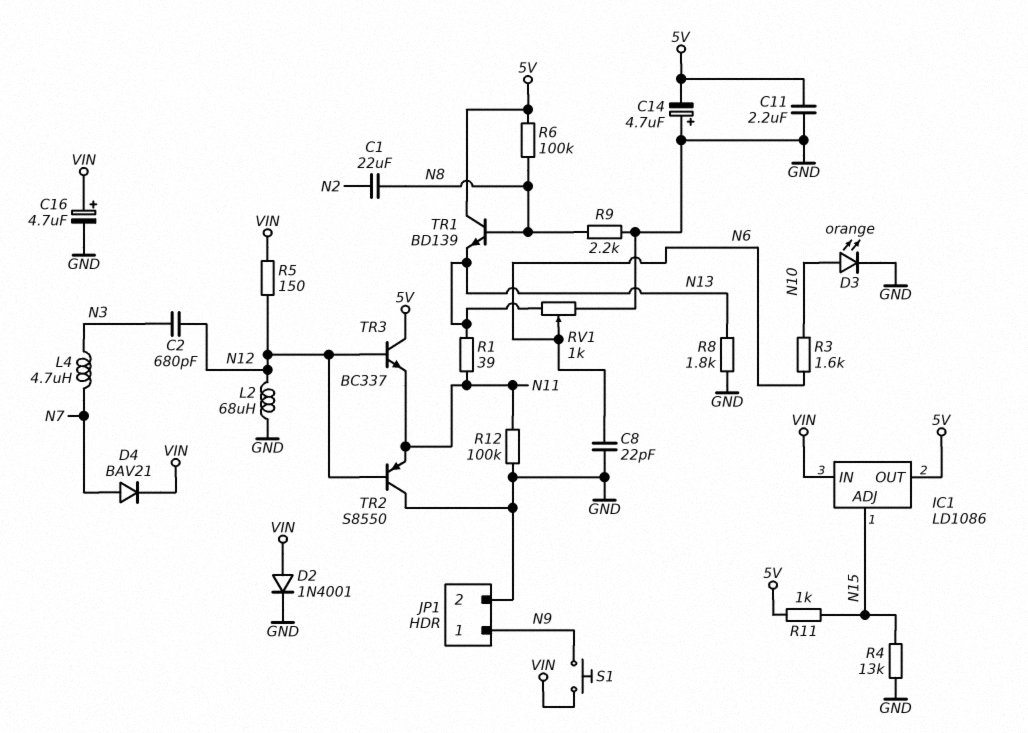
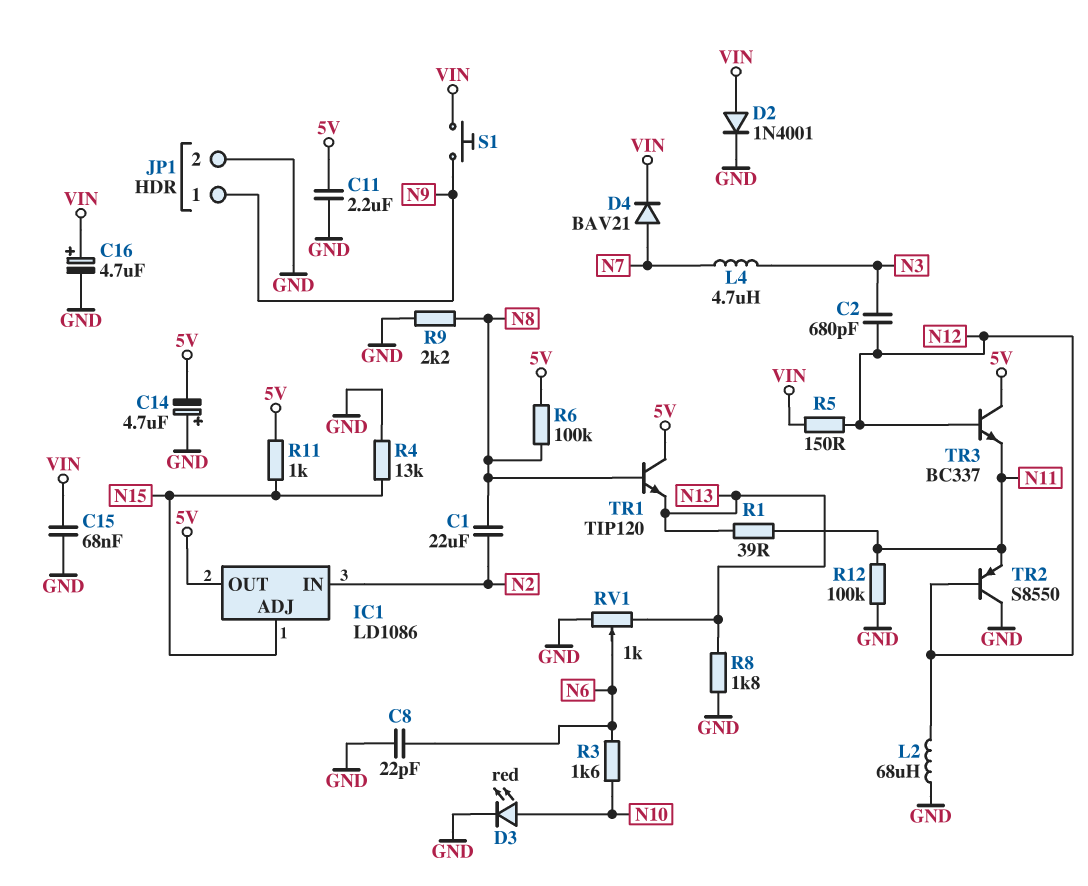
C15: none -> 68nF (GND, VIN)
D3: LED orange (A N10, K GND) -> LED red (A N10, K GND)
IC1 pin IN: VIN -> N2
TR1: NPN BD139 (B N8, C 5V, E N13) -> NPN TIP120 (B N8, C 5V, E N13)

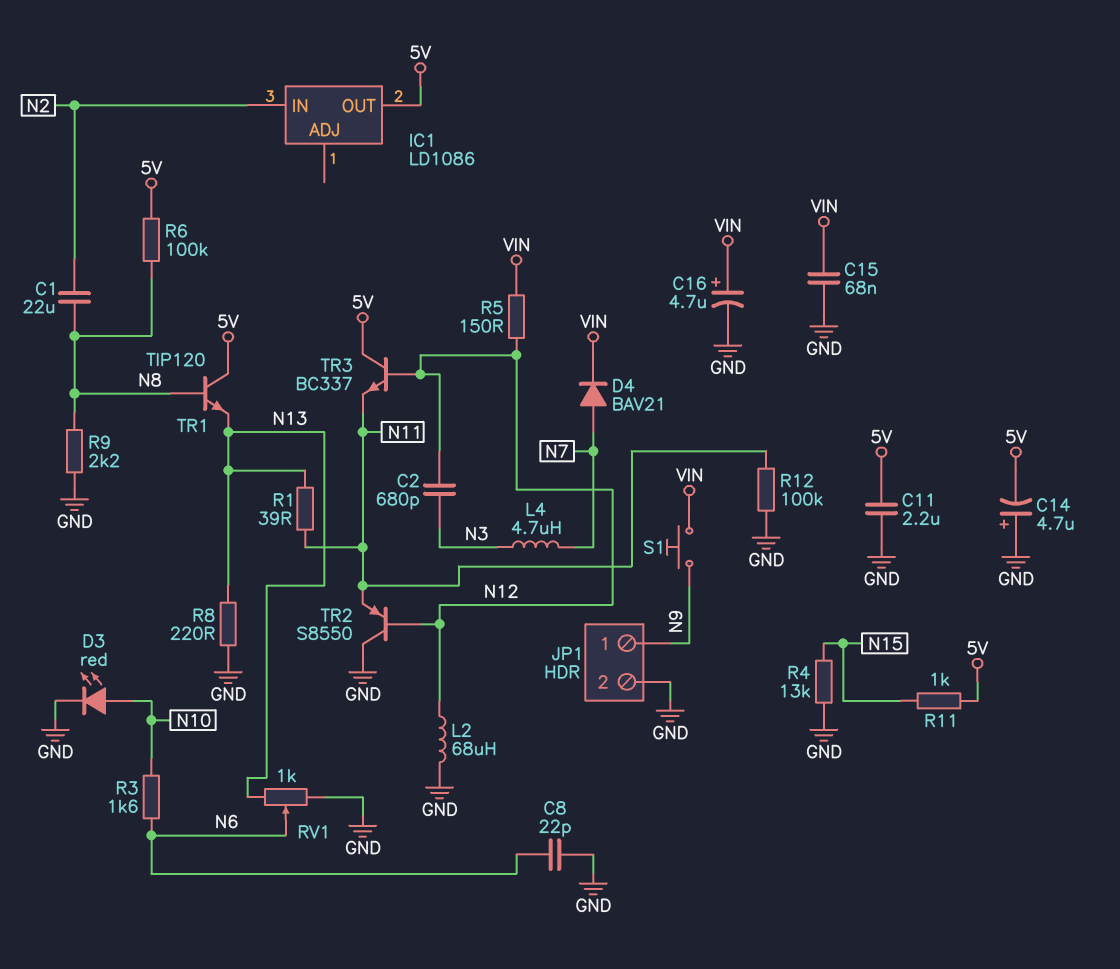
D2: diode 1N4001 (A VIN, K GND) -> none
IC1 pin ADJ: N15 -> none
R8: 1.8k (GND, N13) -> 220 (GND, N13)

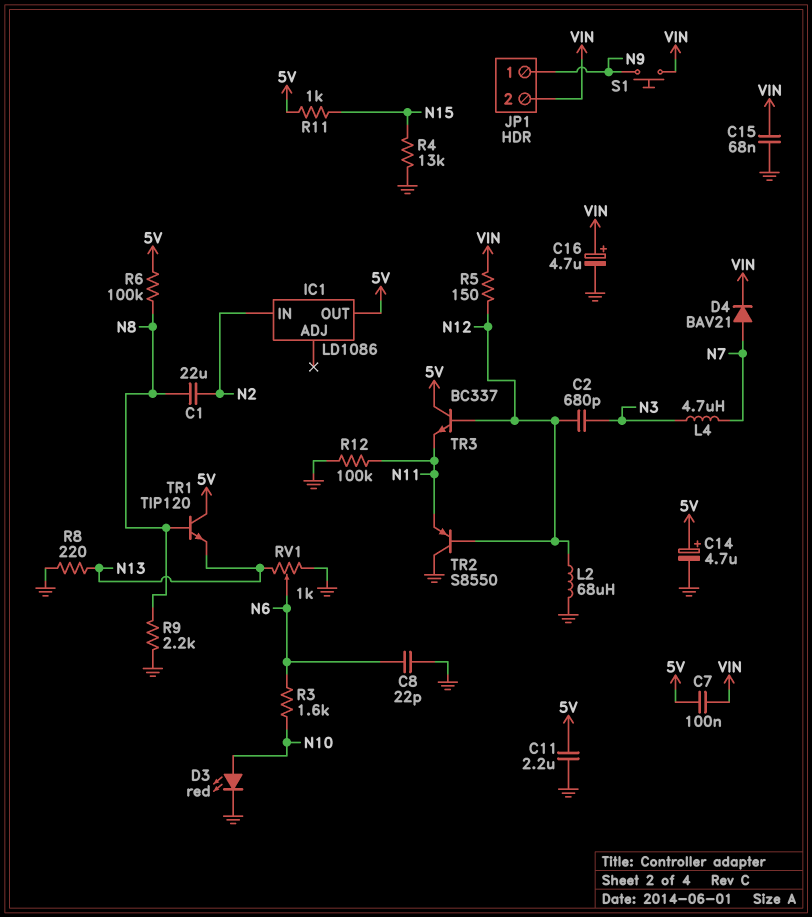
C7: none -> 100nF (5V, VIN)
C14: 4.7uF (plus GND, minus 5V) -> 4.7uF (plus 5V, minus GND)
JP1 pin 2: GND -> VIN
R1: 39 (N11, N13) -> none

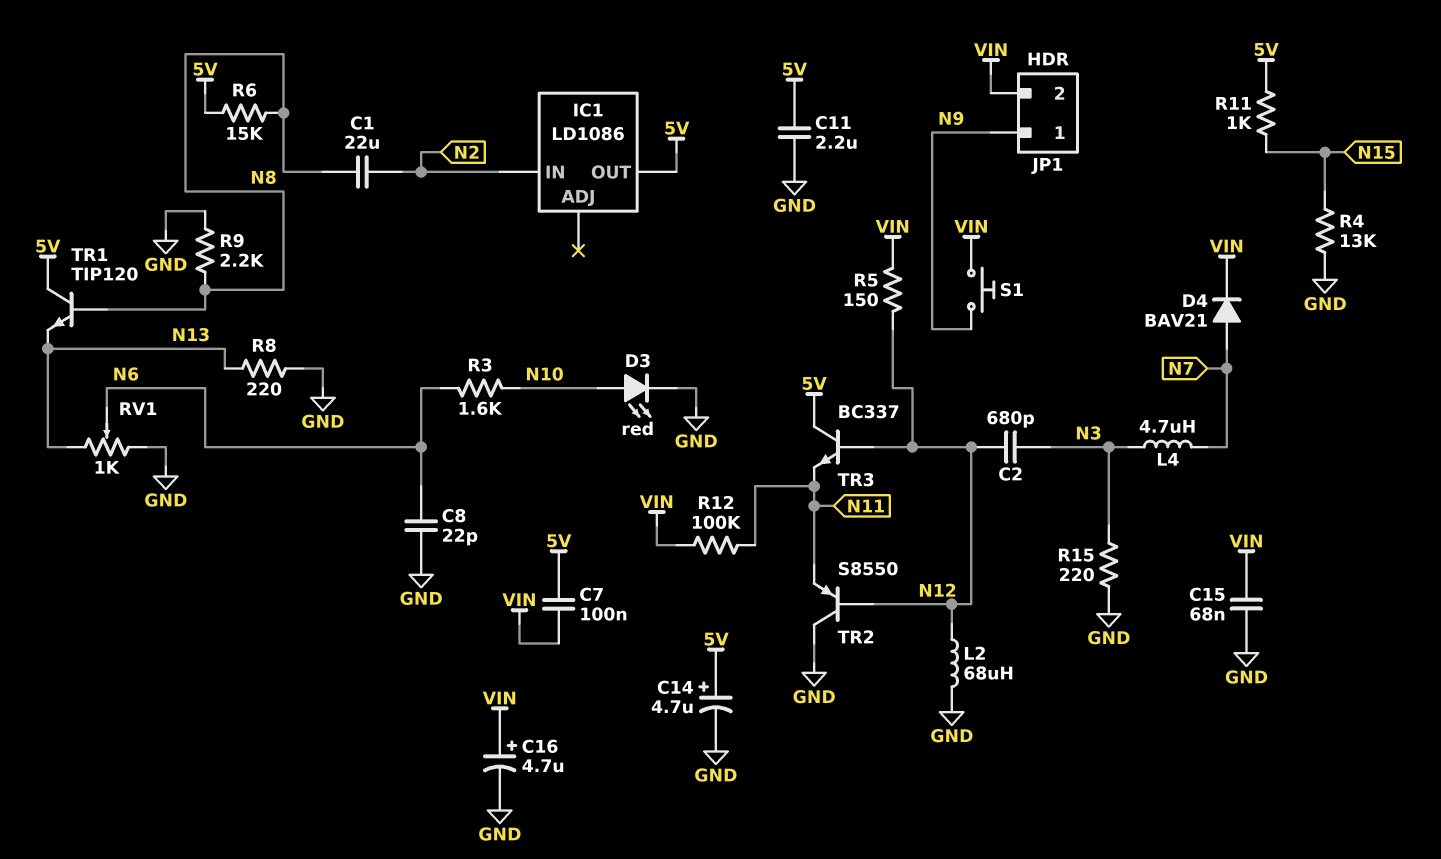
R6: 100k (5V, N8) -> 15k (5V, N8)
R12: 100k (GND, N11) -> 100k (N11, VIN)
R15: none -> 220 (GND, N3)

